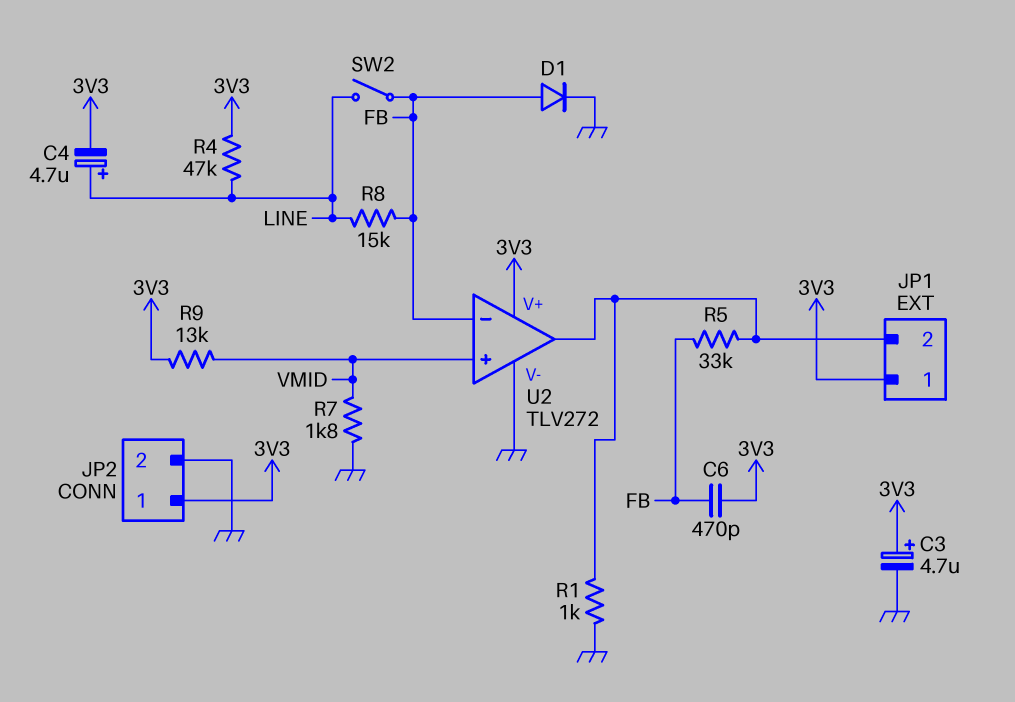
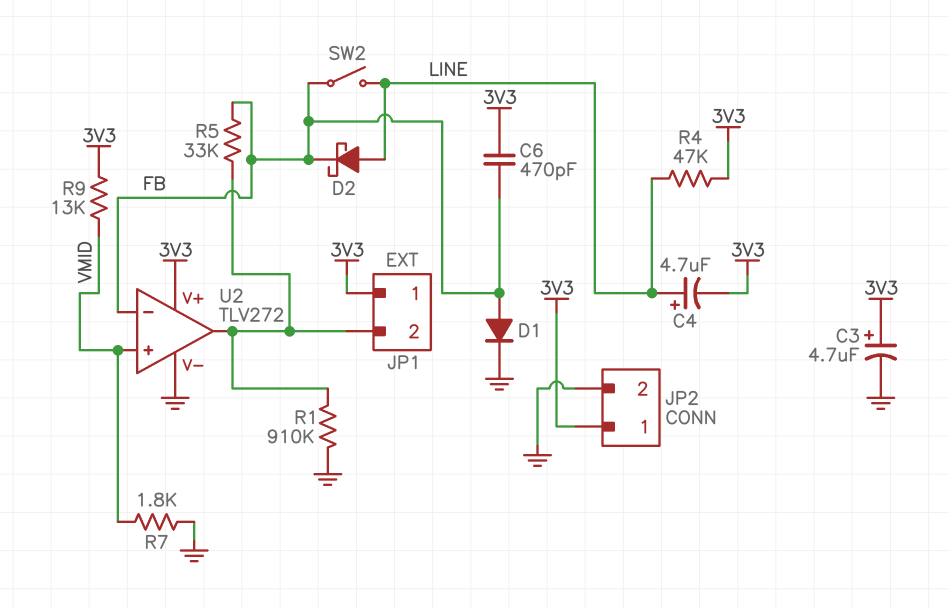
D2: none -> schottky (A LINE, K FB)
R1: 1k (GND, JP1/2) -> 910k (GND, JP1/2)
R8: 15k (FB, LINE) -> none

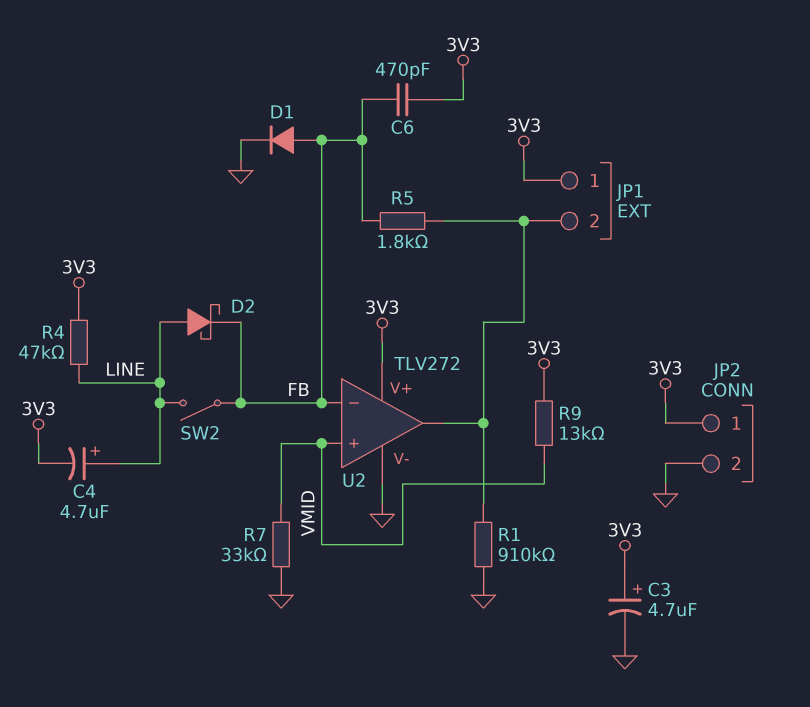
R5: 33k (FB, JP1/2) -> 1.8k (FB, JP1/2)
R7: 1.8k (GND, VMID) -> 33k (GND, VMID)

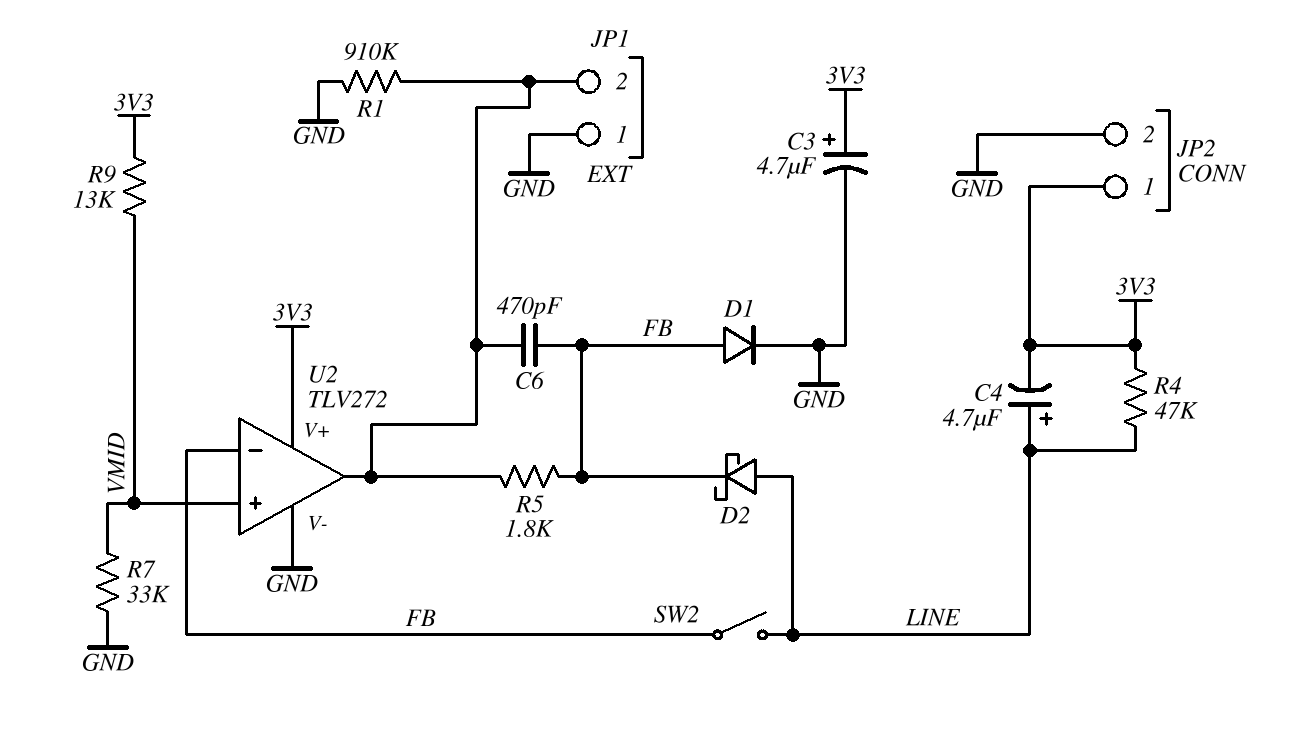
C6: 470pF (3V3, FB) -> 470pF (FB, JP1/2)
JP1 pin 1: 3V3 -> GND

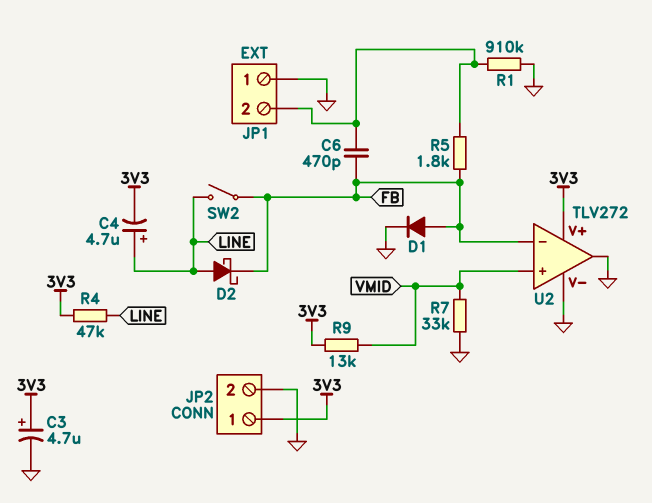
U2 pin out: JP1/2 -> GND

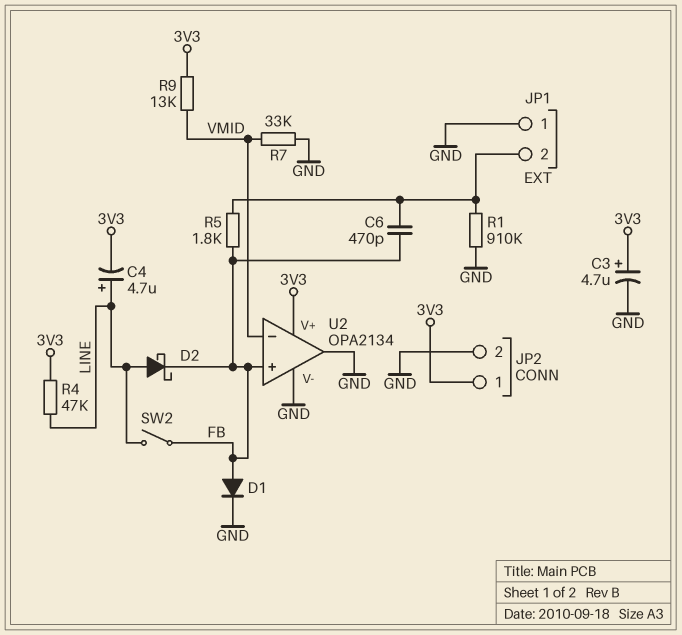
U2: TLV272 -> OPA2134
U2 pin in+: VMID -> FB
U2 pin in-: FB -> VMID

